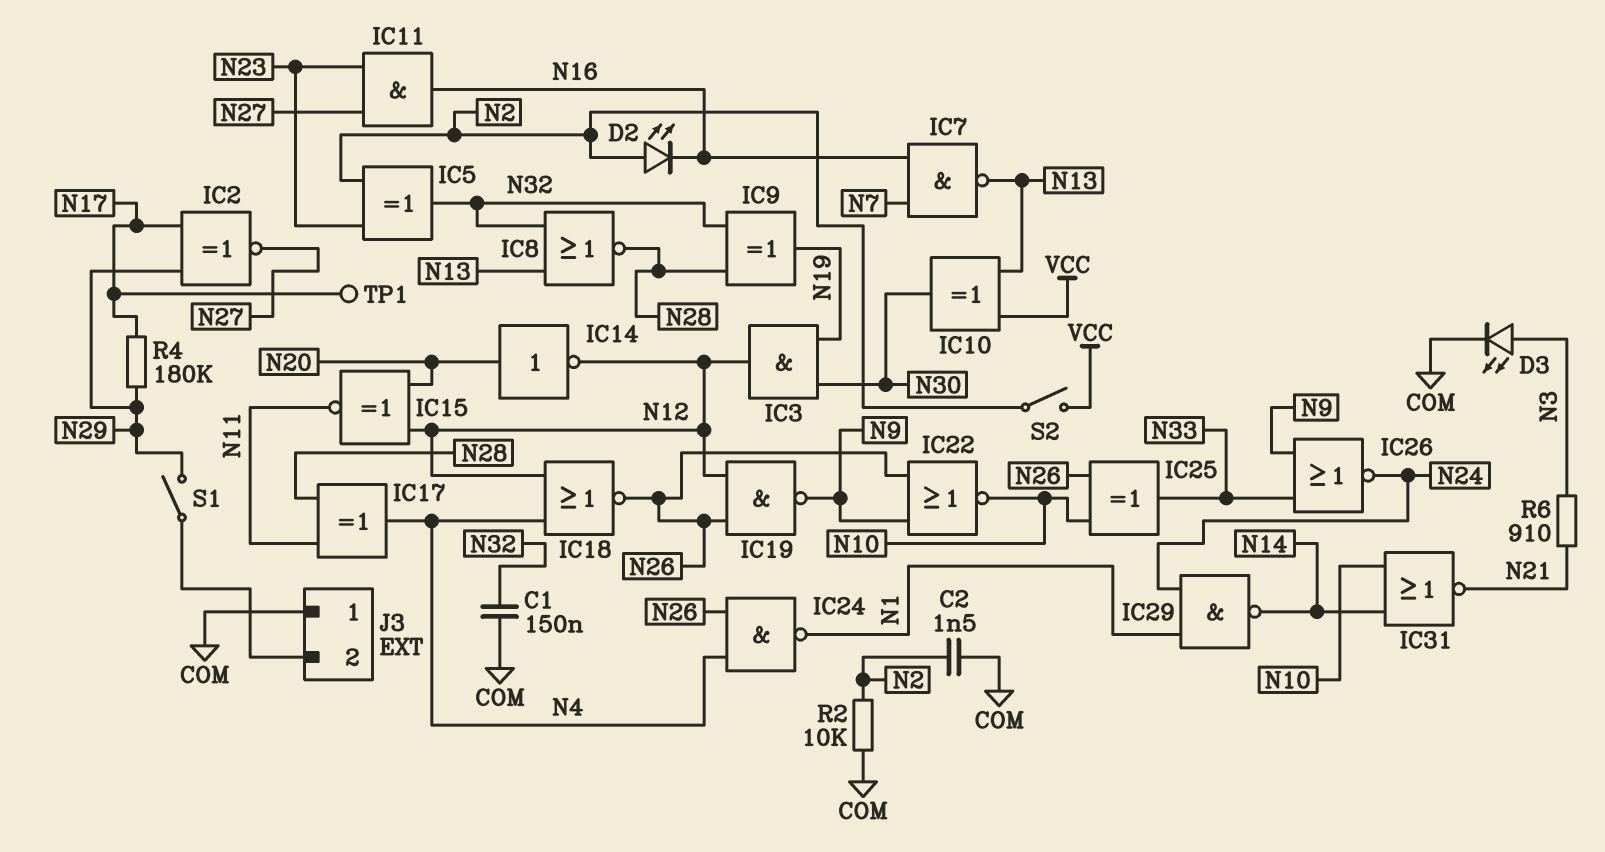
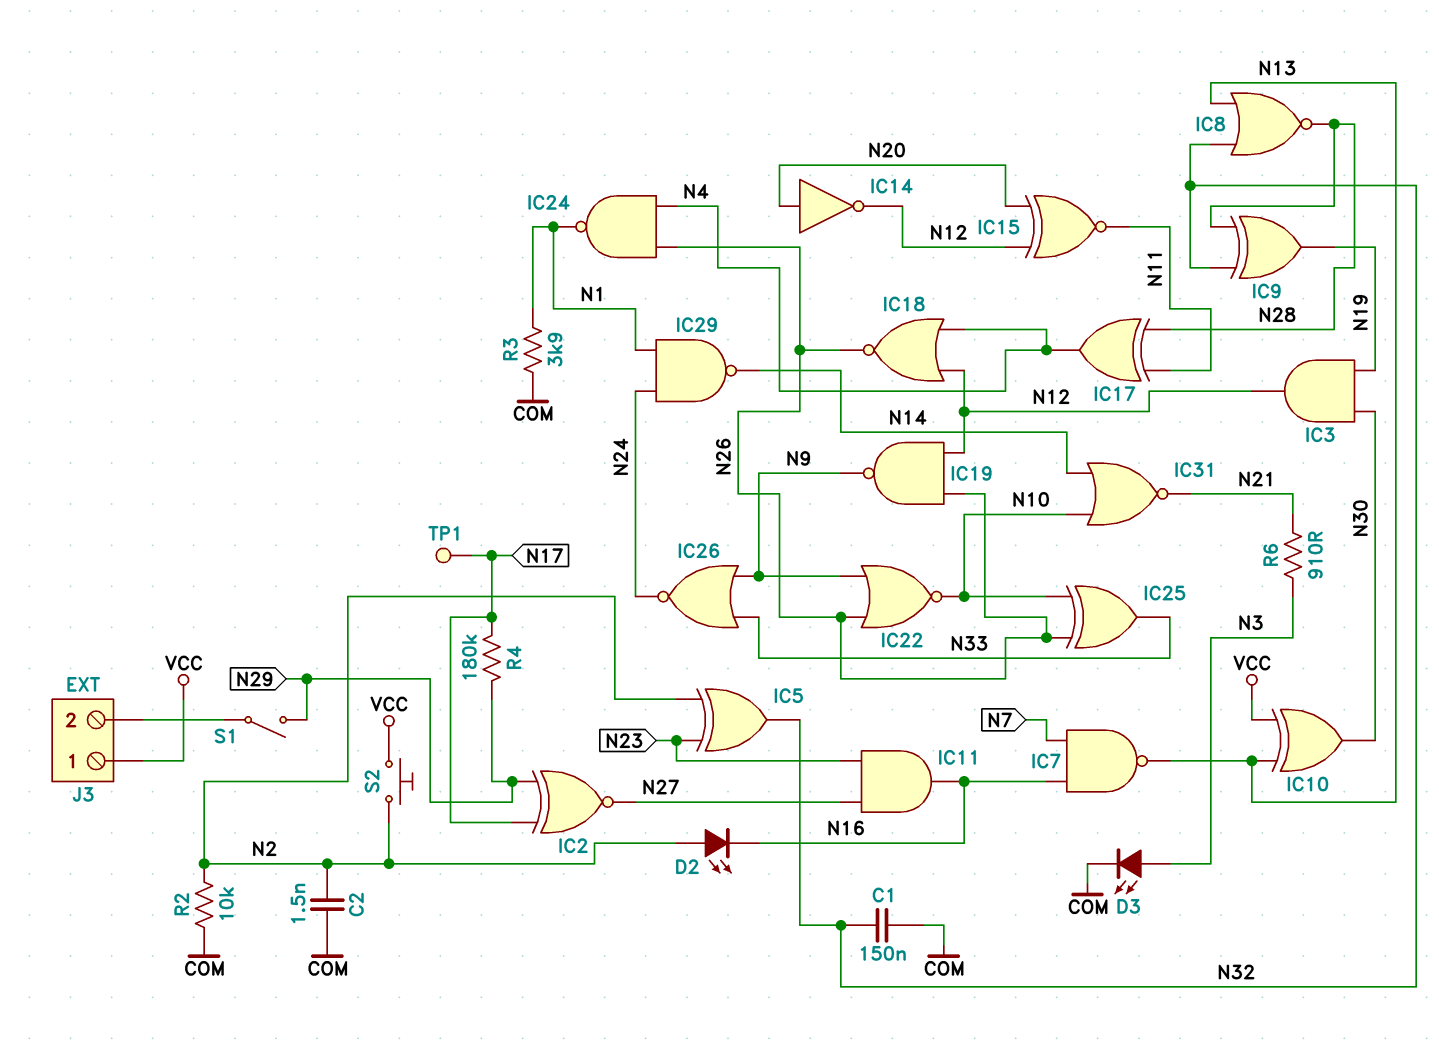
J3 pin 1: COM -> VCC
R3: none -> 3.9k (COM, N1)
S2: switch (N2, VCC) -> button (N2, VCC)

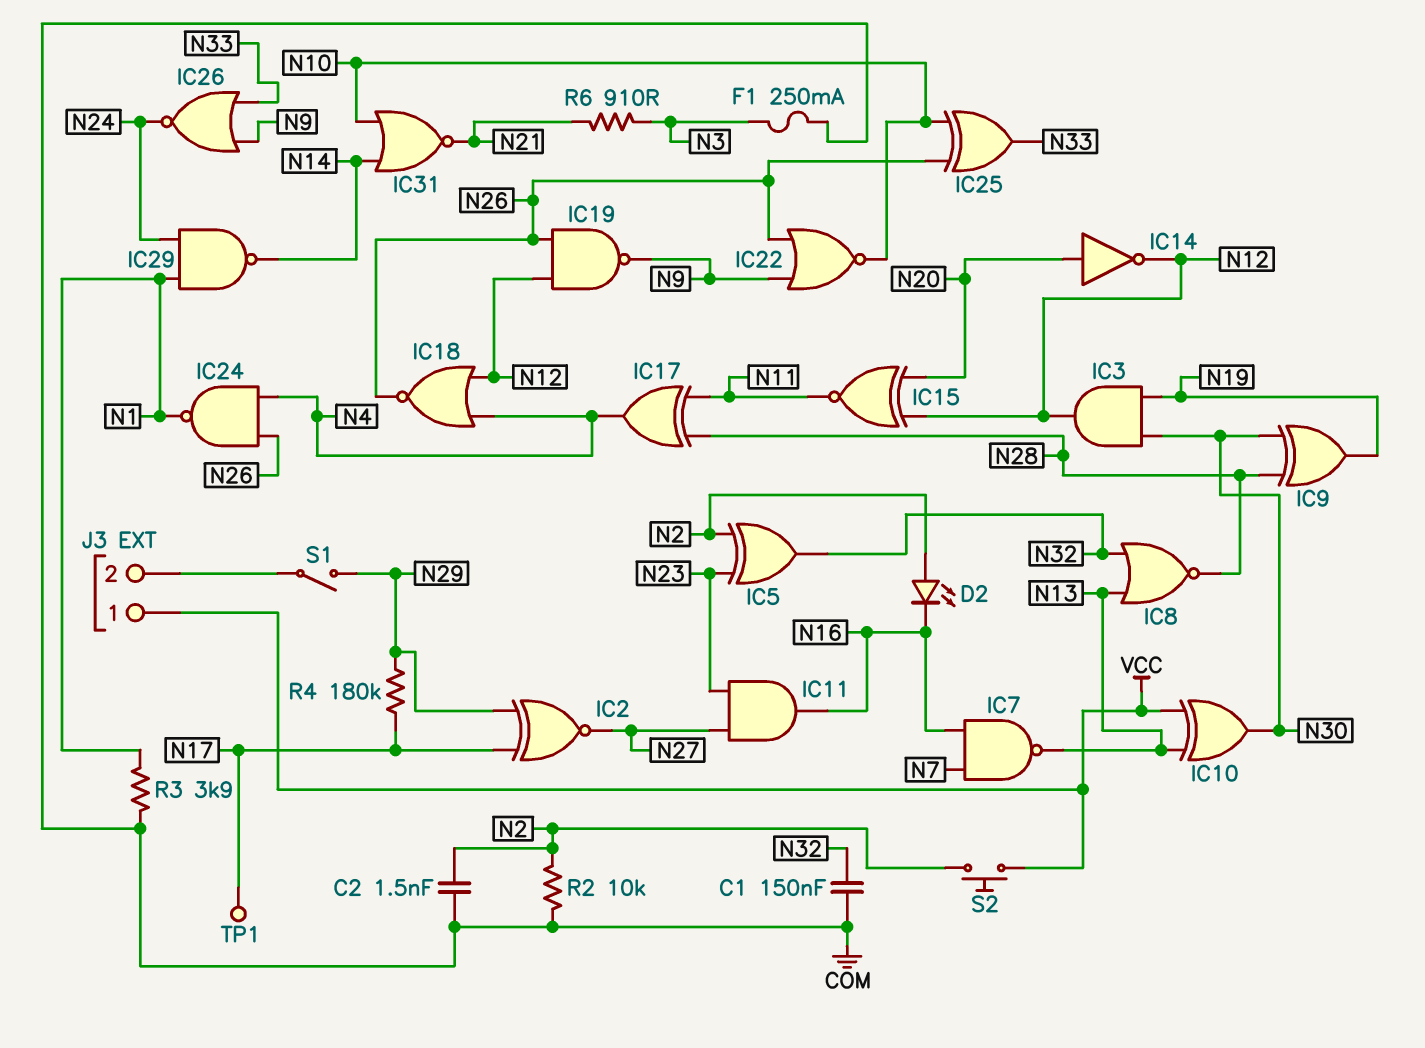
D3: LED (A N3, K COM) -> none
F1: none -> 250mA (COM, N3)
IC9: XOR (in N28, in N32, out N19) -> XOR (in N28, in N30, out N19)

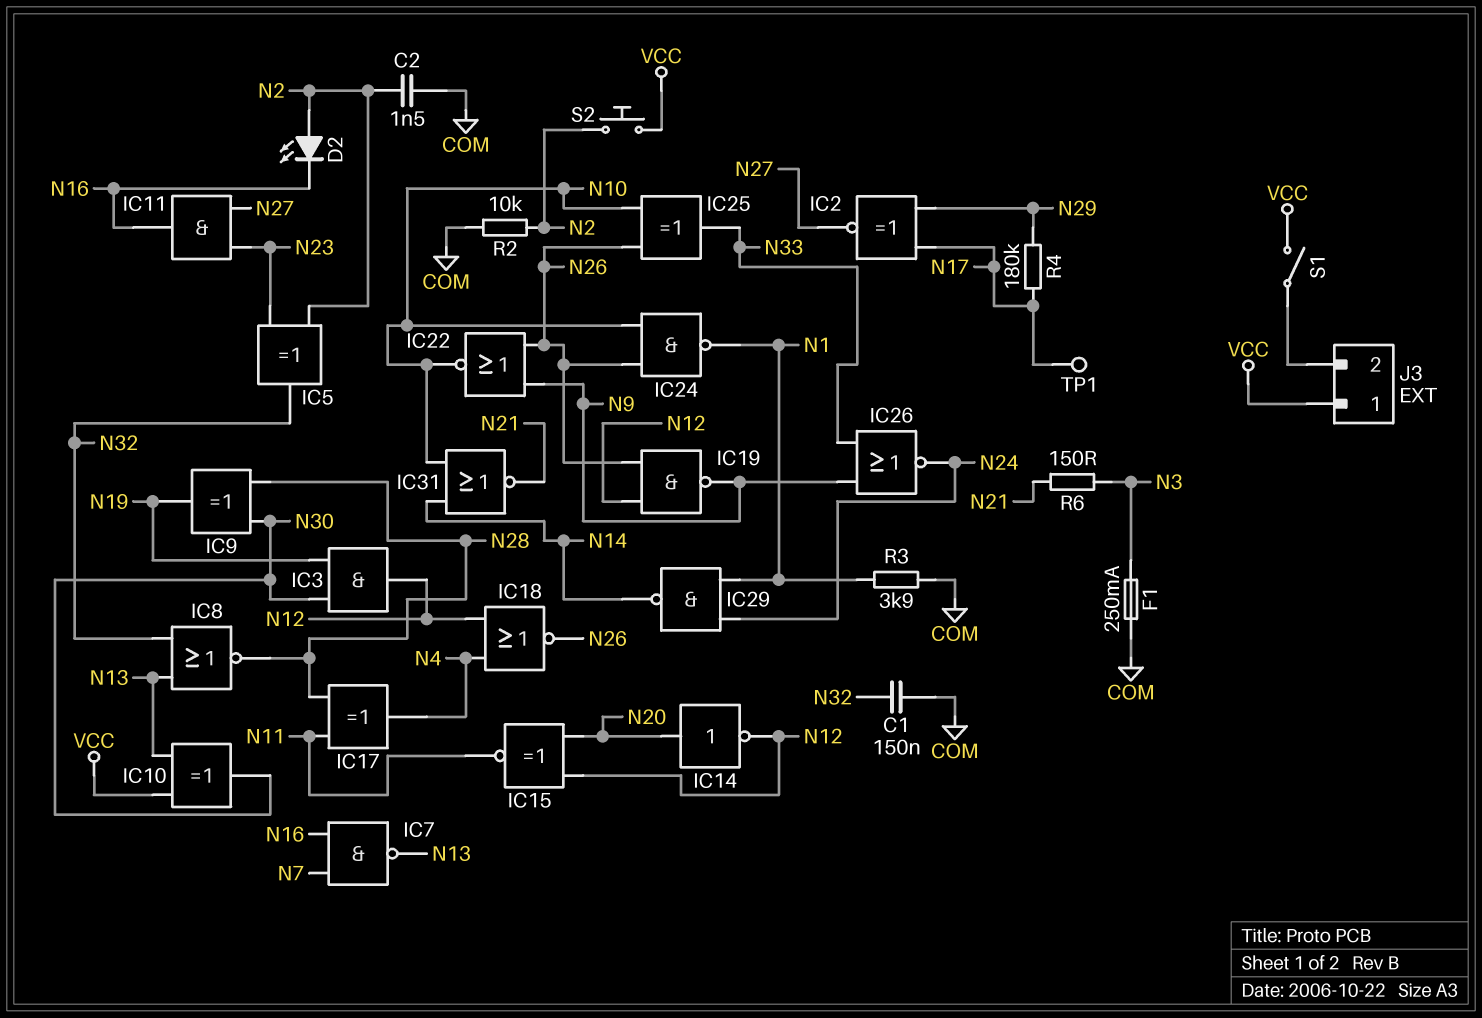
IC24: NAND (in N4, in N26, out N1) -> NAND (in N10, in N26, out N1)
R6: 910 (N3, N21) -> 150 (N3, N21)
S1: switch (J3/2, N29) -> switch (J3/2, VCC)

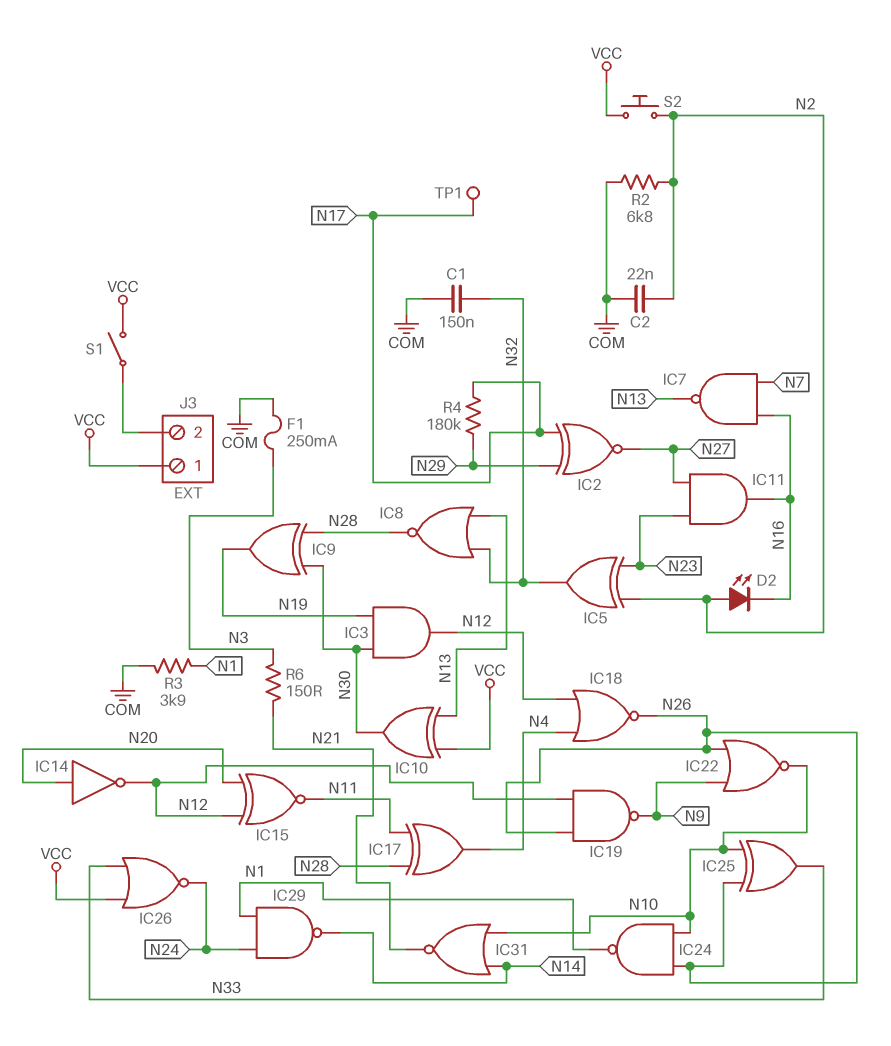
C2: 1.5nF (COM, N2) -> 22nF (COM, N2)
IC26: NOR (in N9, in N33, out N24) -> NOR (in N33, in VCC, out N24)
R2: 10k (COM, N2) -> 6.8k (COM, N2)

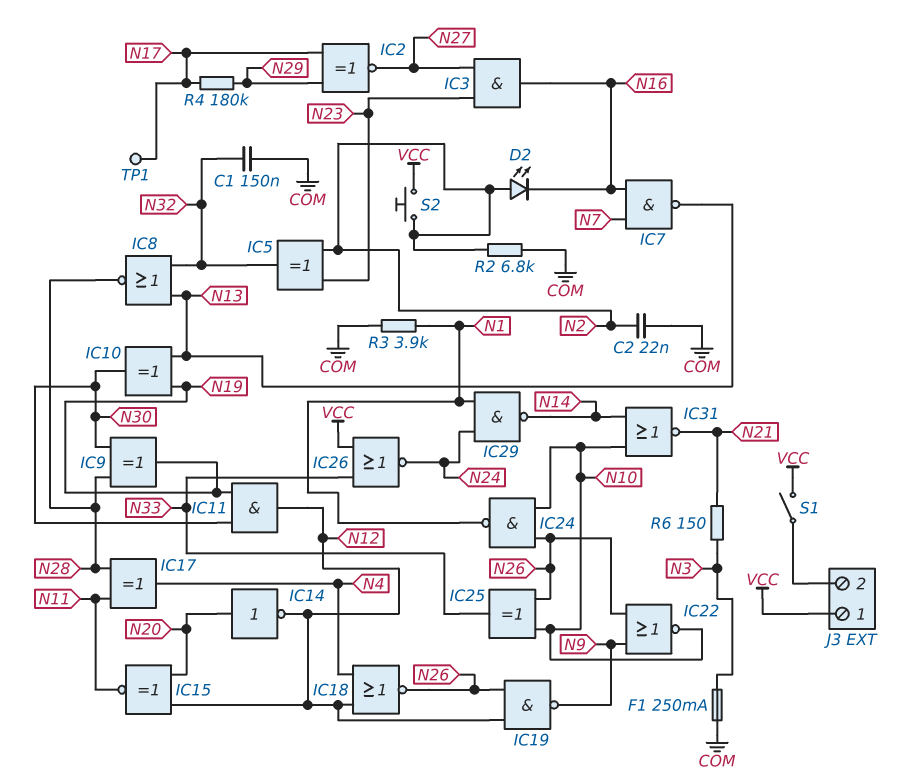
IC3: AND (in N19, in N30, out N12) -> AND (in N23, in N27, out N16)
IC10: XOR (in N13, in VCC, out N30) -> XOR (in N13, in N19, out N30)
IC11: AND (in N23, in N27, out N16) -> AND (in N19, in N30, out N12)

